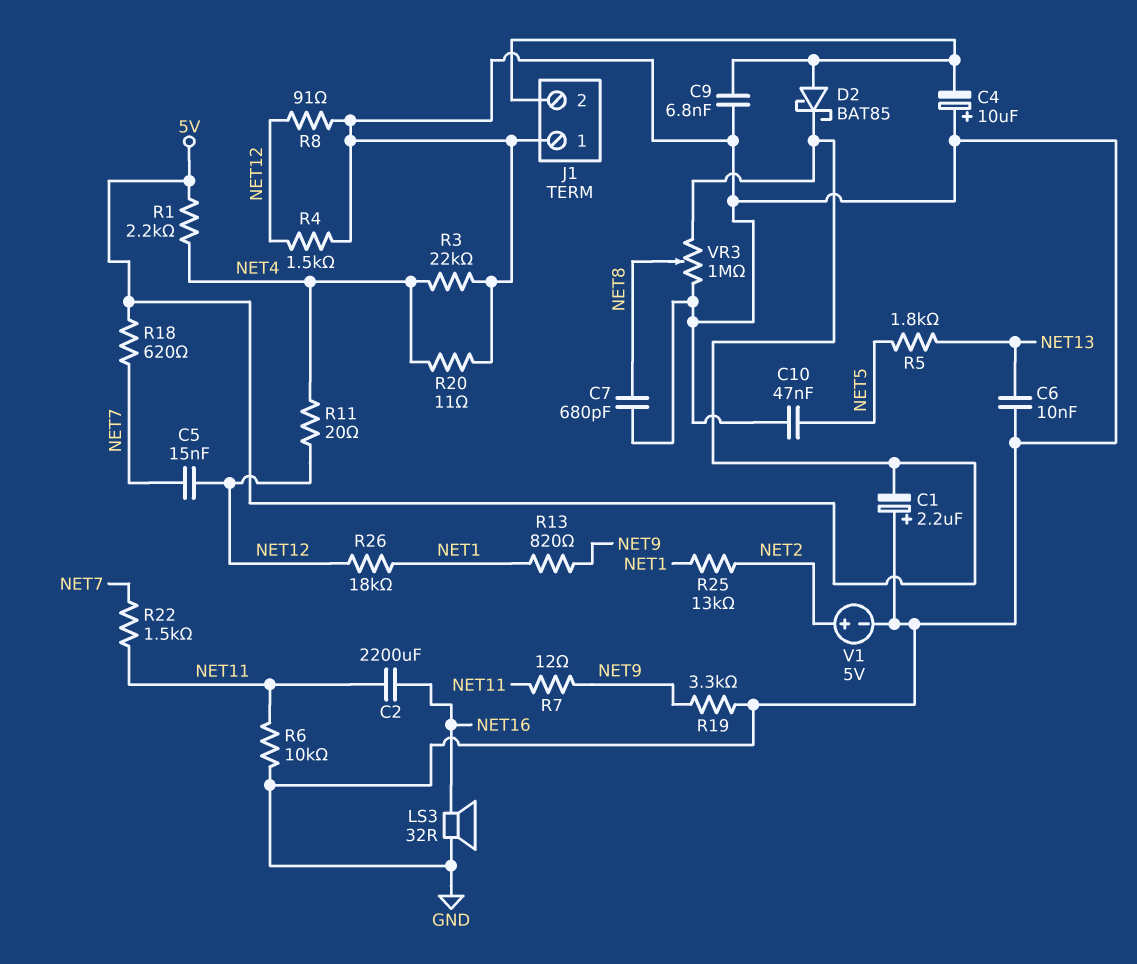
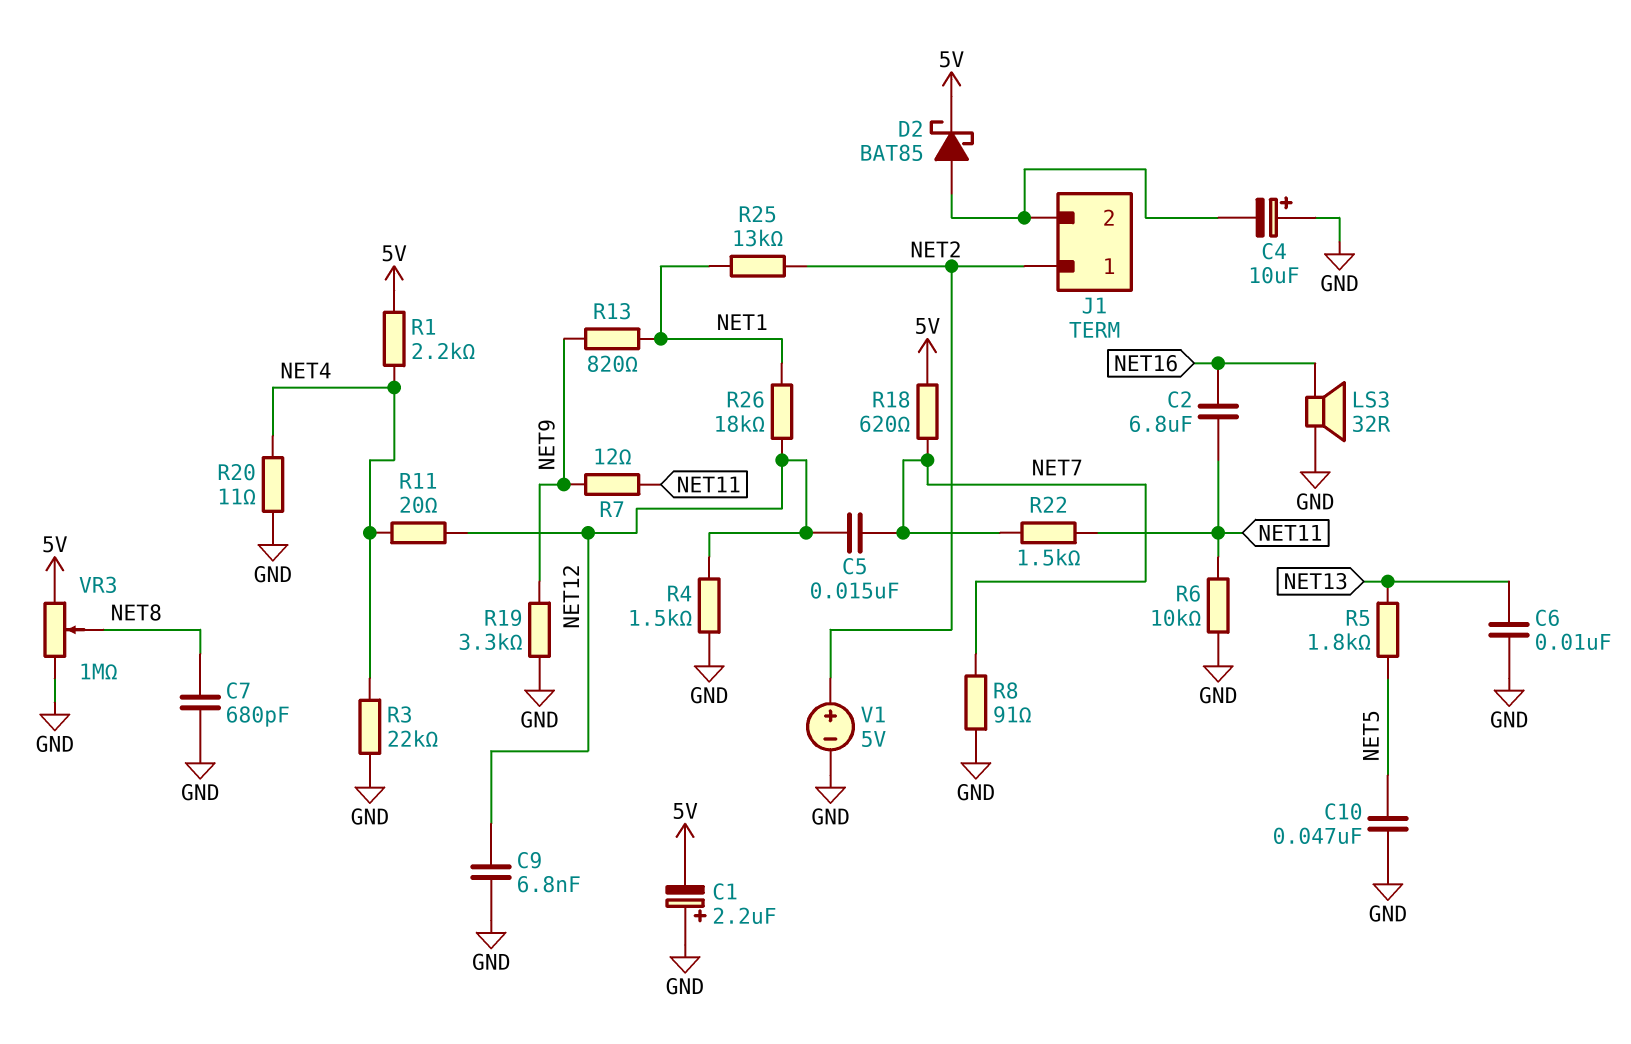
C2: 2200uF (NET11, NET16) -> 6.8uF (NET11, NET16)
C9: 6.8nF (GND, J1/2) -> 6.8nF (GND, NET12)
J1 pin 1: GND -> NET2
R8: 91 (GND, NET12) -> 91 (GND, NET7)

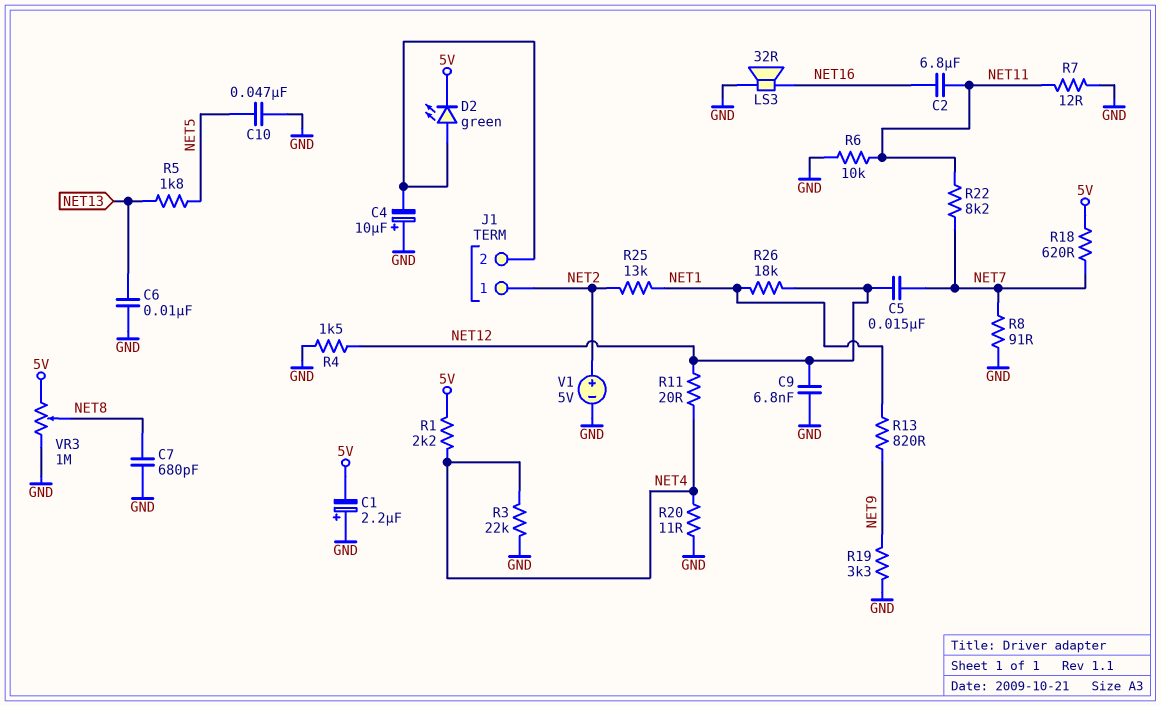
D2: schottky BAT85 (A J1/2, K 5V) -> LED green (A J1/2, K 5V)
R7: 12 (NET9, NET11) -> 12 (GND, NET11)
R22: 1.5k (NET7, NET11) -> 8.2k (NET7, NET11)

